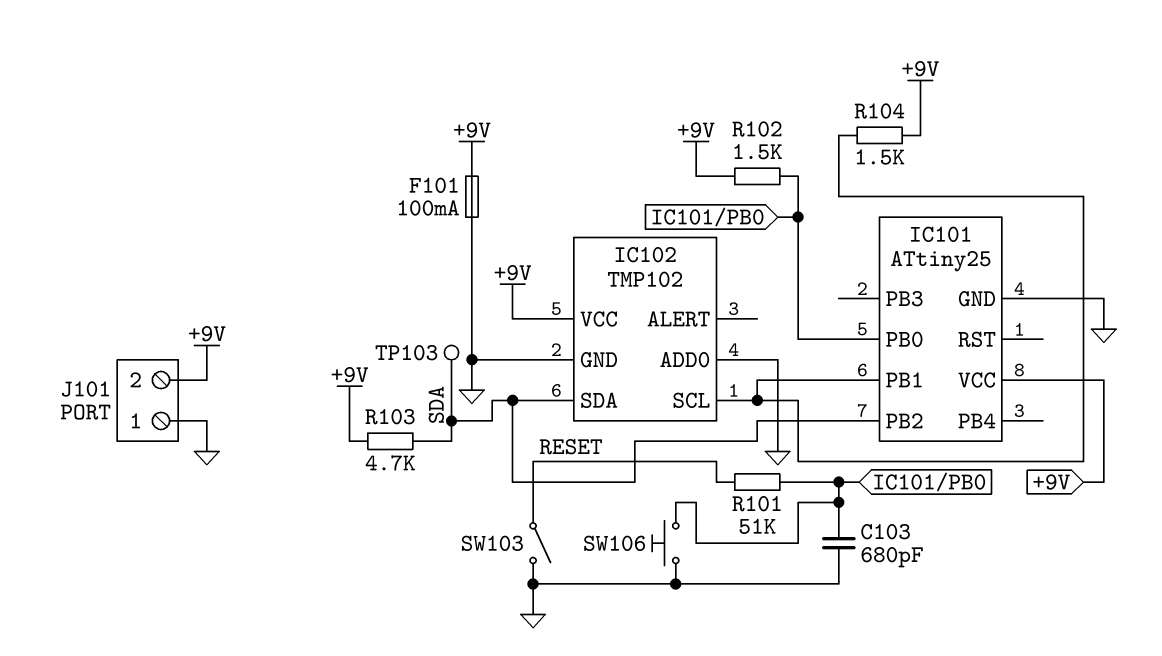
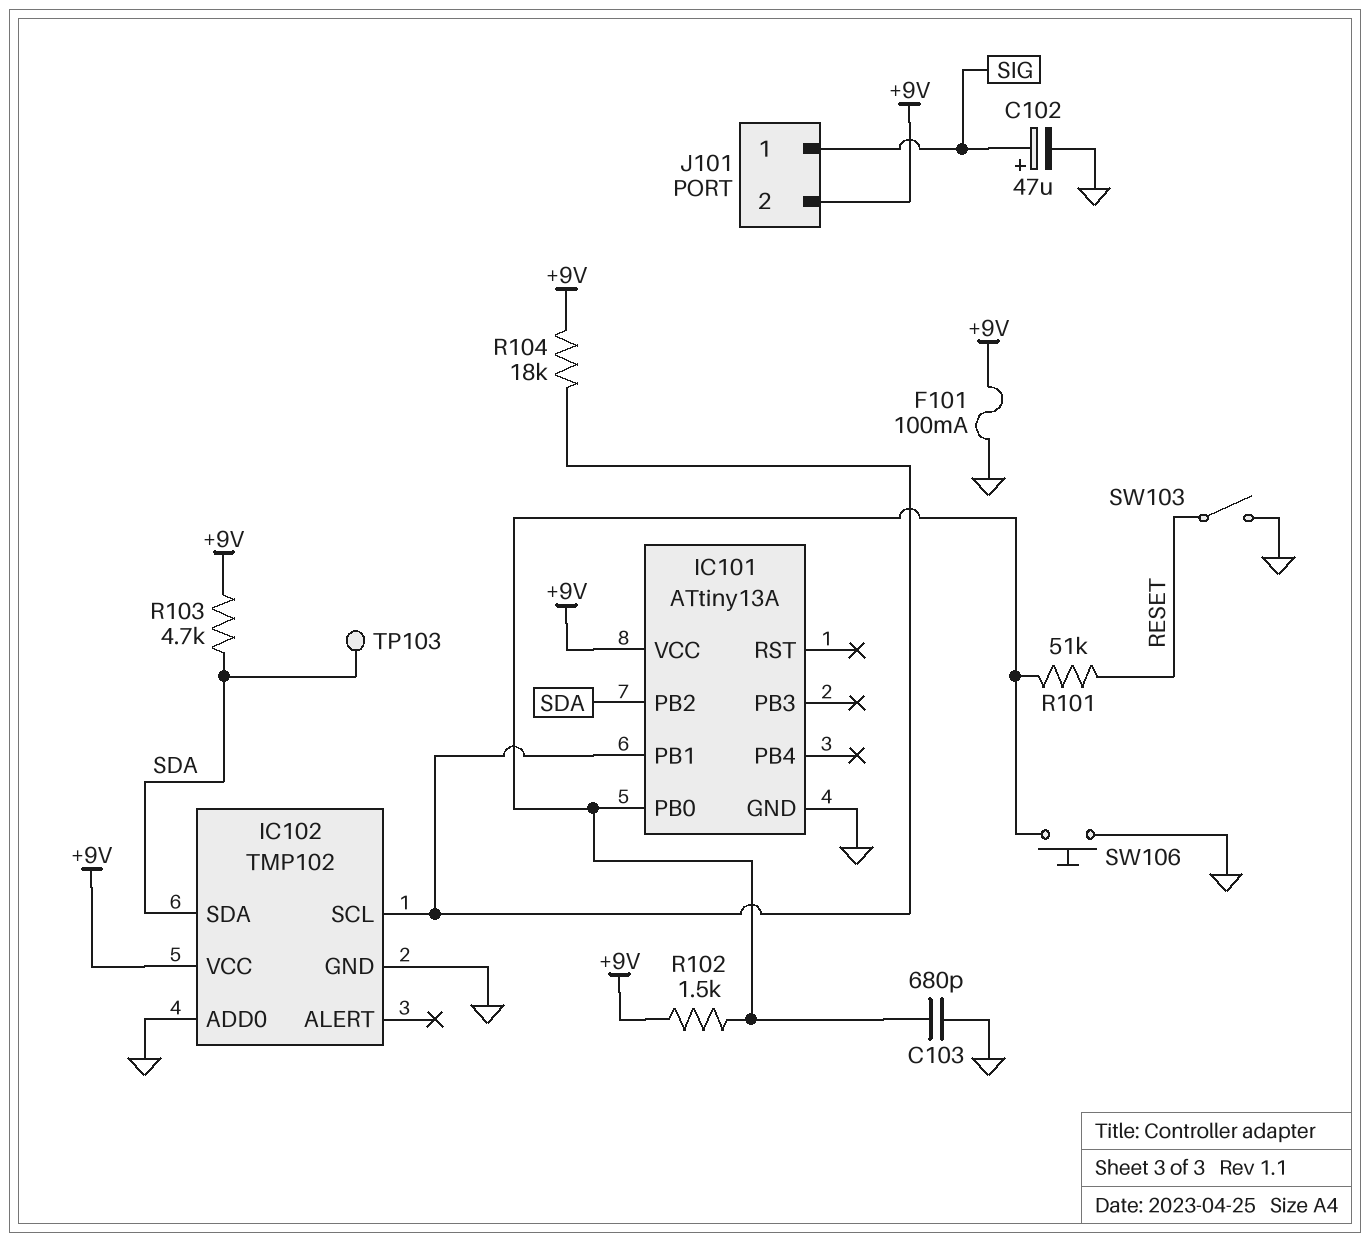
C102: none -> 47uF (plus SIG, minus GND)
IC101: ATtiny25 -> ATtiny13A
J101 pin 1: GND -> SIG
R104: 1.5k (+9V, IC101/PB1) -> 18k (+9V, IC101/PB1)

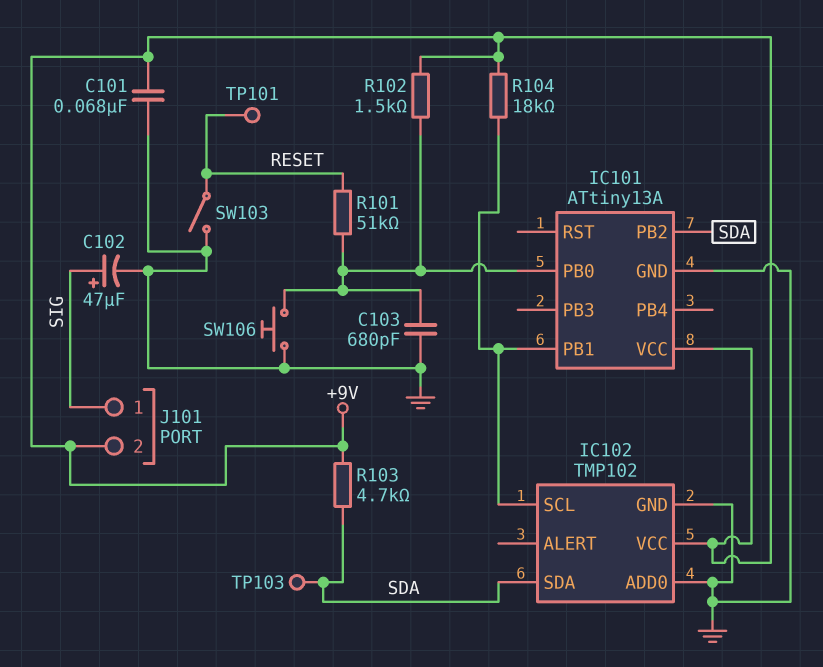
C101: none -> 68nF (+9V, GND)
F101: 100mA (+9V, GND) -> none
TP101: none -> test point (RESET)

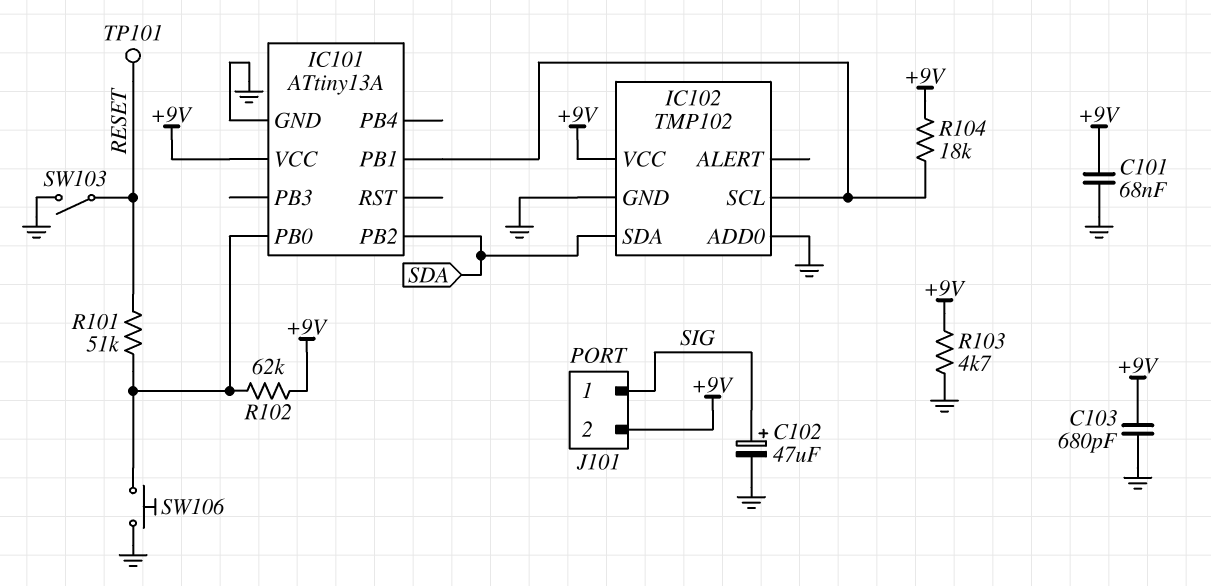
C103: 680pF (GND, IC101/PB0) -> 680pF (+9V, GND)
R102: 1.5k (+9V, IC101/PB0) -> 62k (+9V, IC101/PB0)
R103: 4.7k (+9V, SDA) -> 4.7k (+9V, GND)
TP103: test point (SDA) -> none

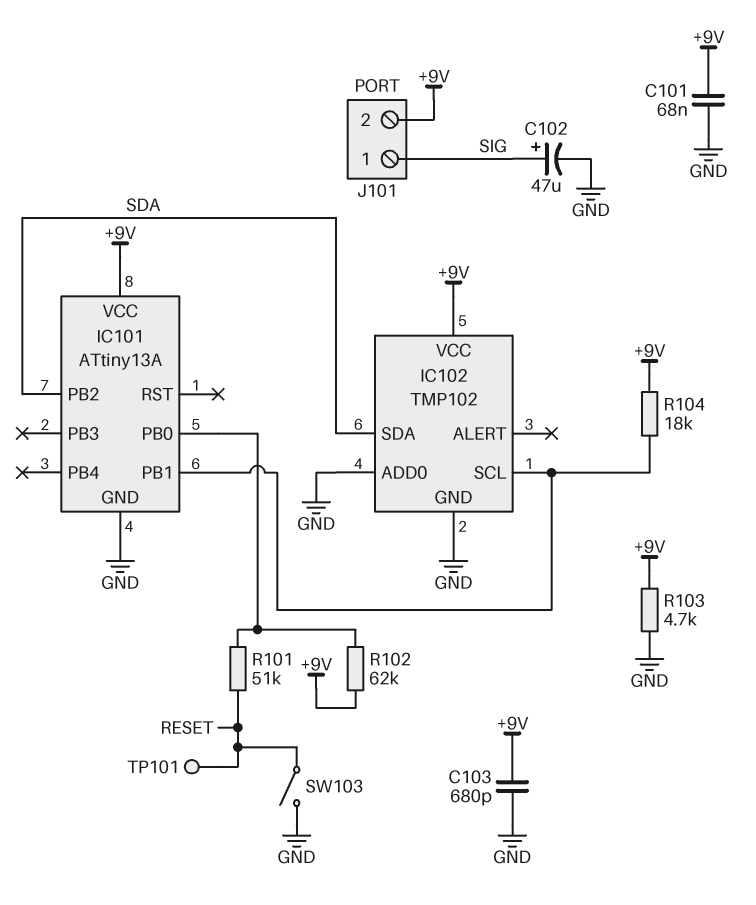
SW106: button (GND, IC101/PB0) -> none

